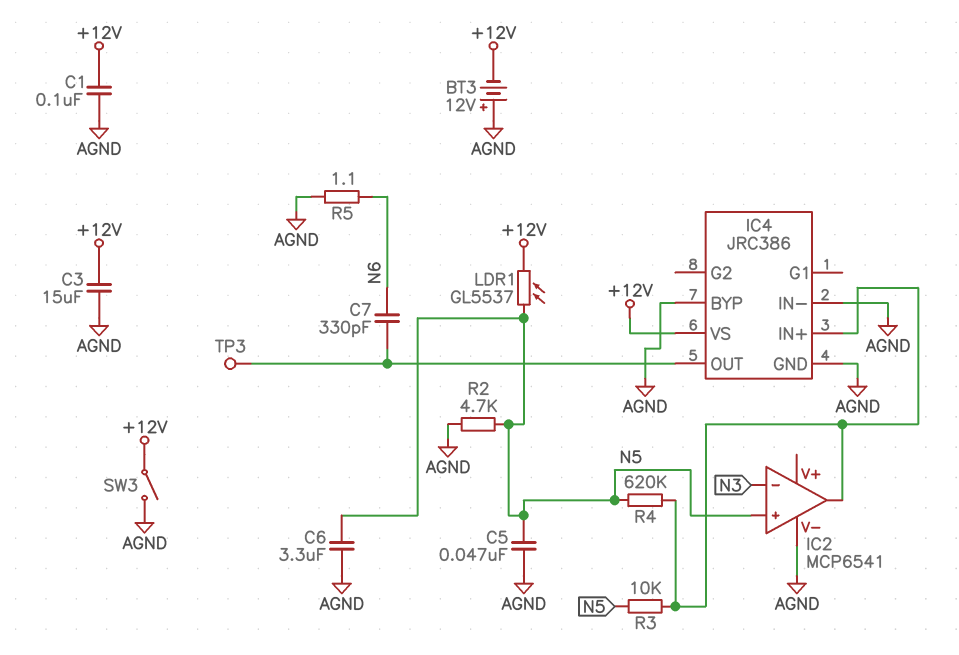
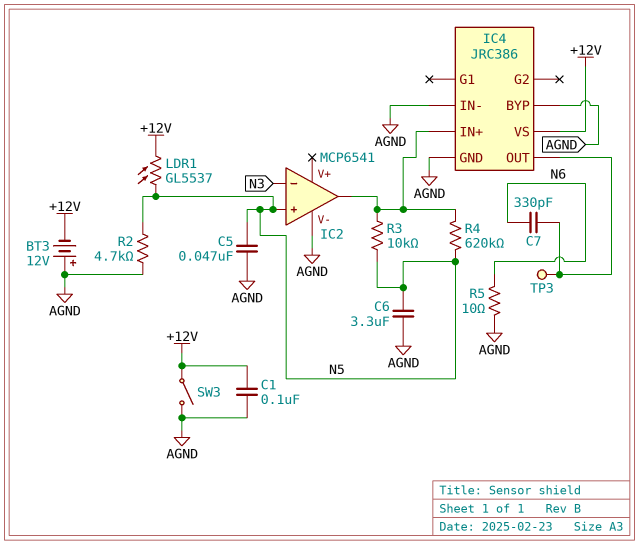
C3: 15uF (+12V, AGND) -> none
R5: 1.1 (AGND, N6) -> 10 (AGND, N6)

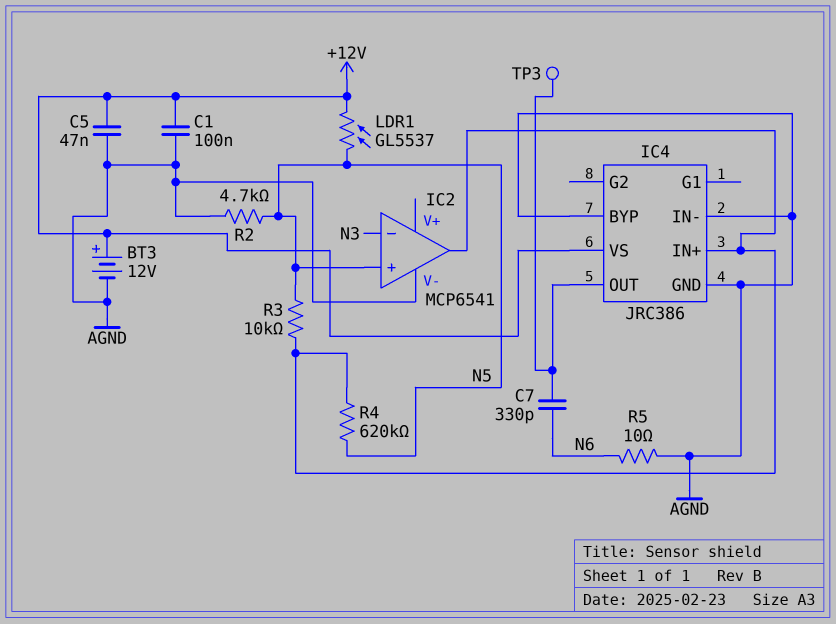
BT3: 12V (plus AGND, minus +12V) -> 12V (plus +12V, minus AGND)
C5: 47nF (AGND, N5) -> 47nF (+12V, AGND)
C6: 3.3uF (AGND, N5) -> none
SW3: switch (+12V, AGND) -> none

